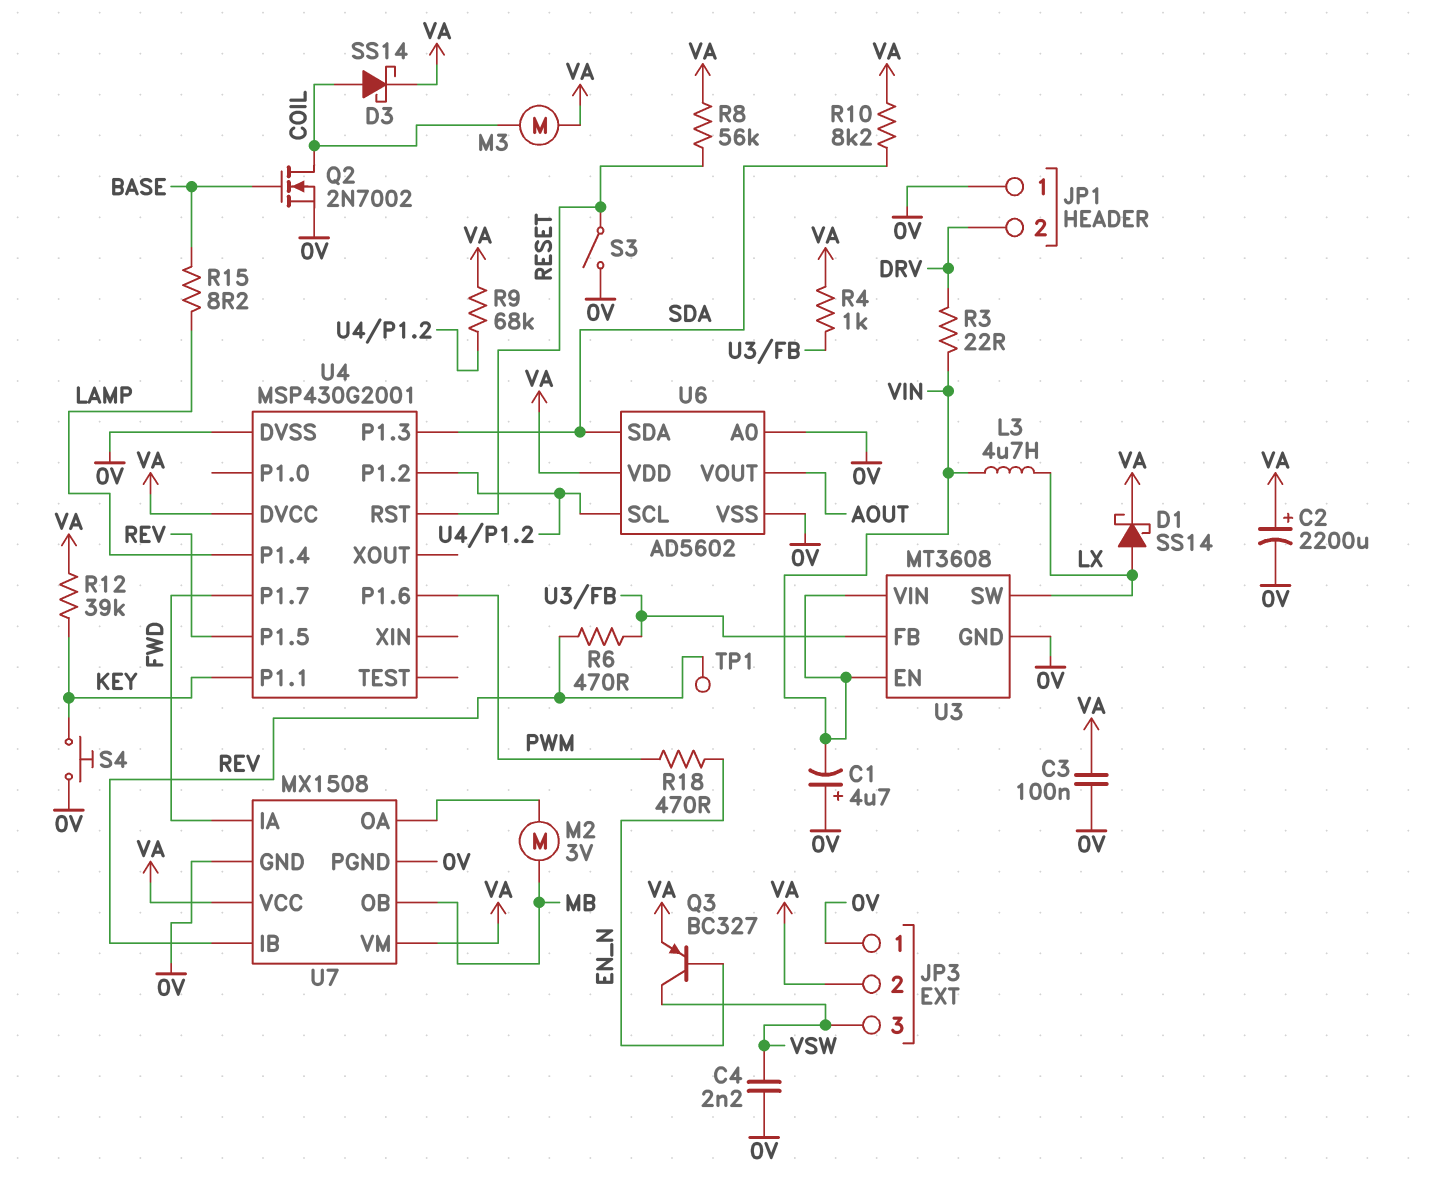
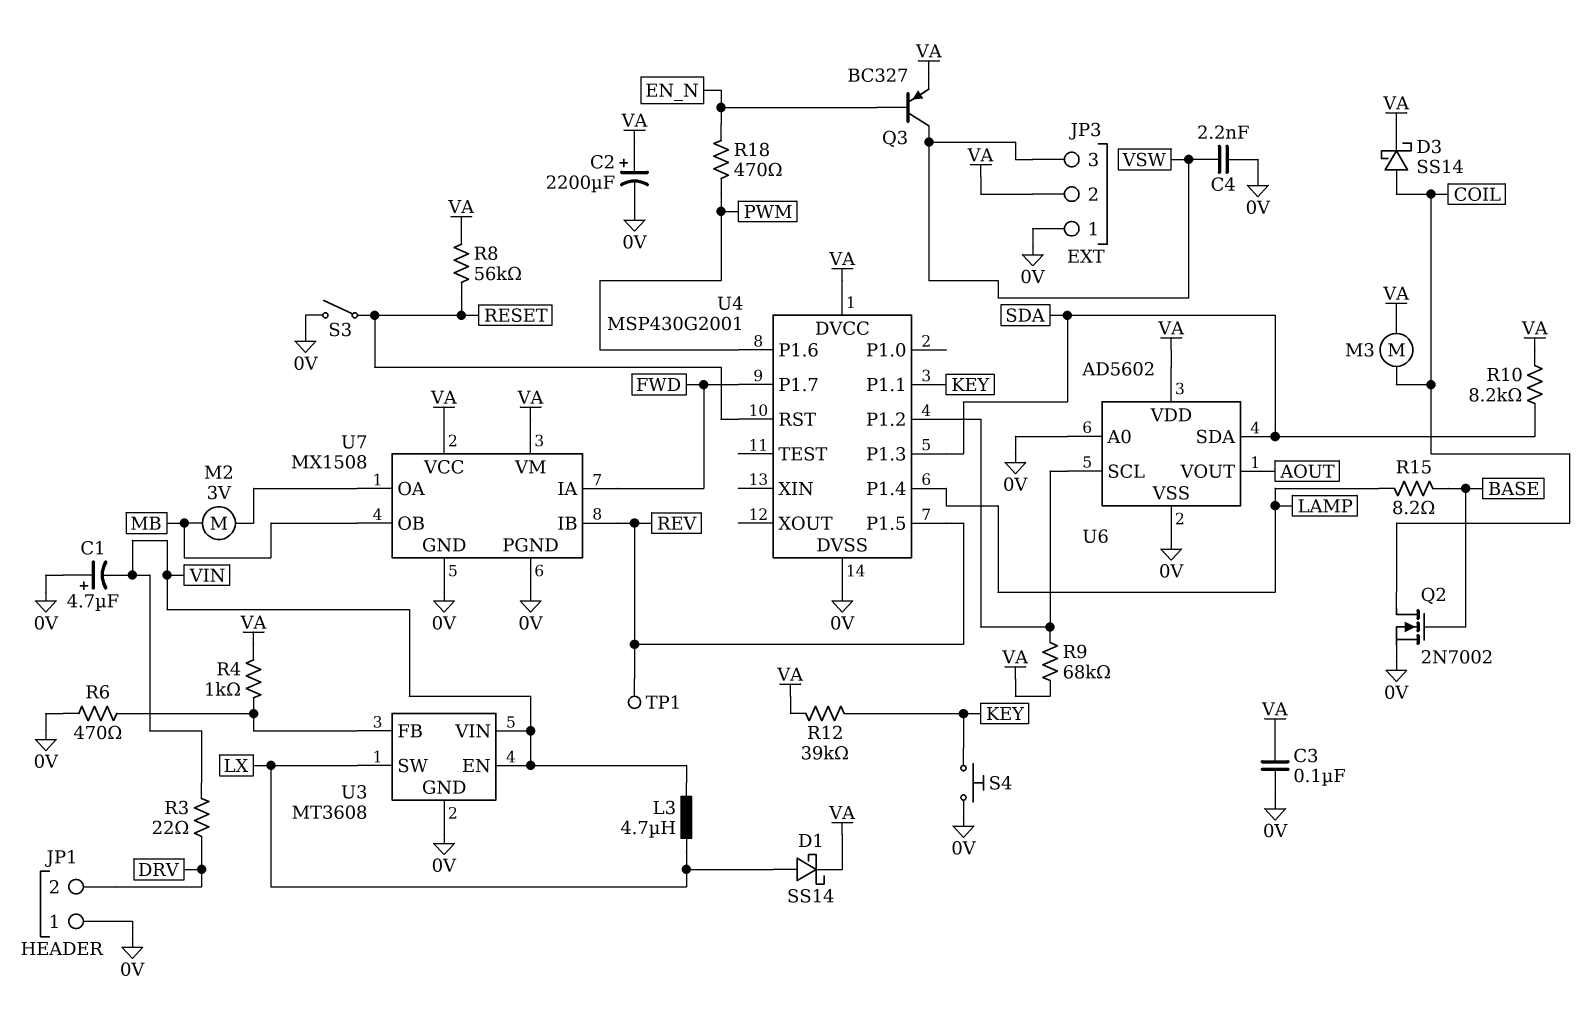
R6: 470 (REV, U3/FB) -> 470 (0V, U3/FB)

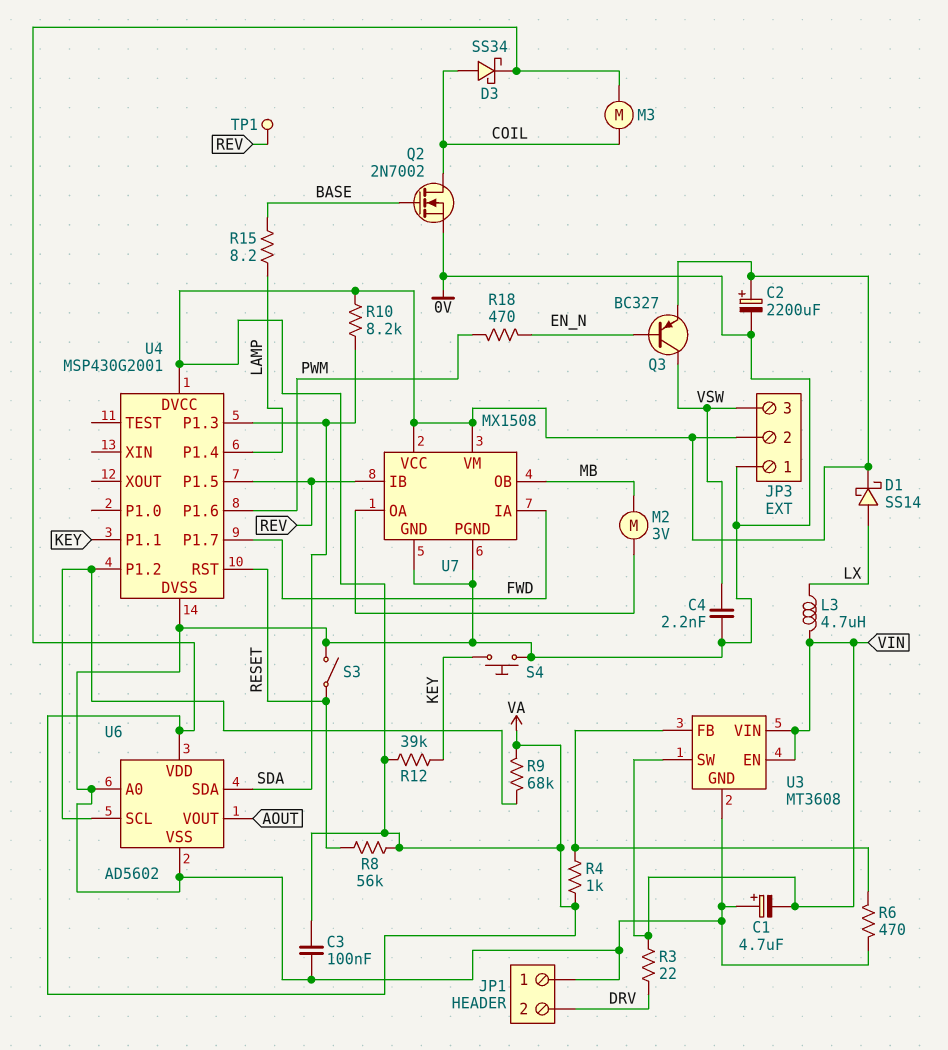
D3: schottky SS14 (A COIL, K VA) -> schottky SS34 (A COIL, K VA)
U3 pin SW: LX -> VIN

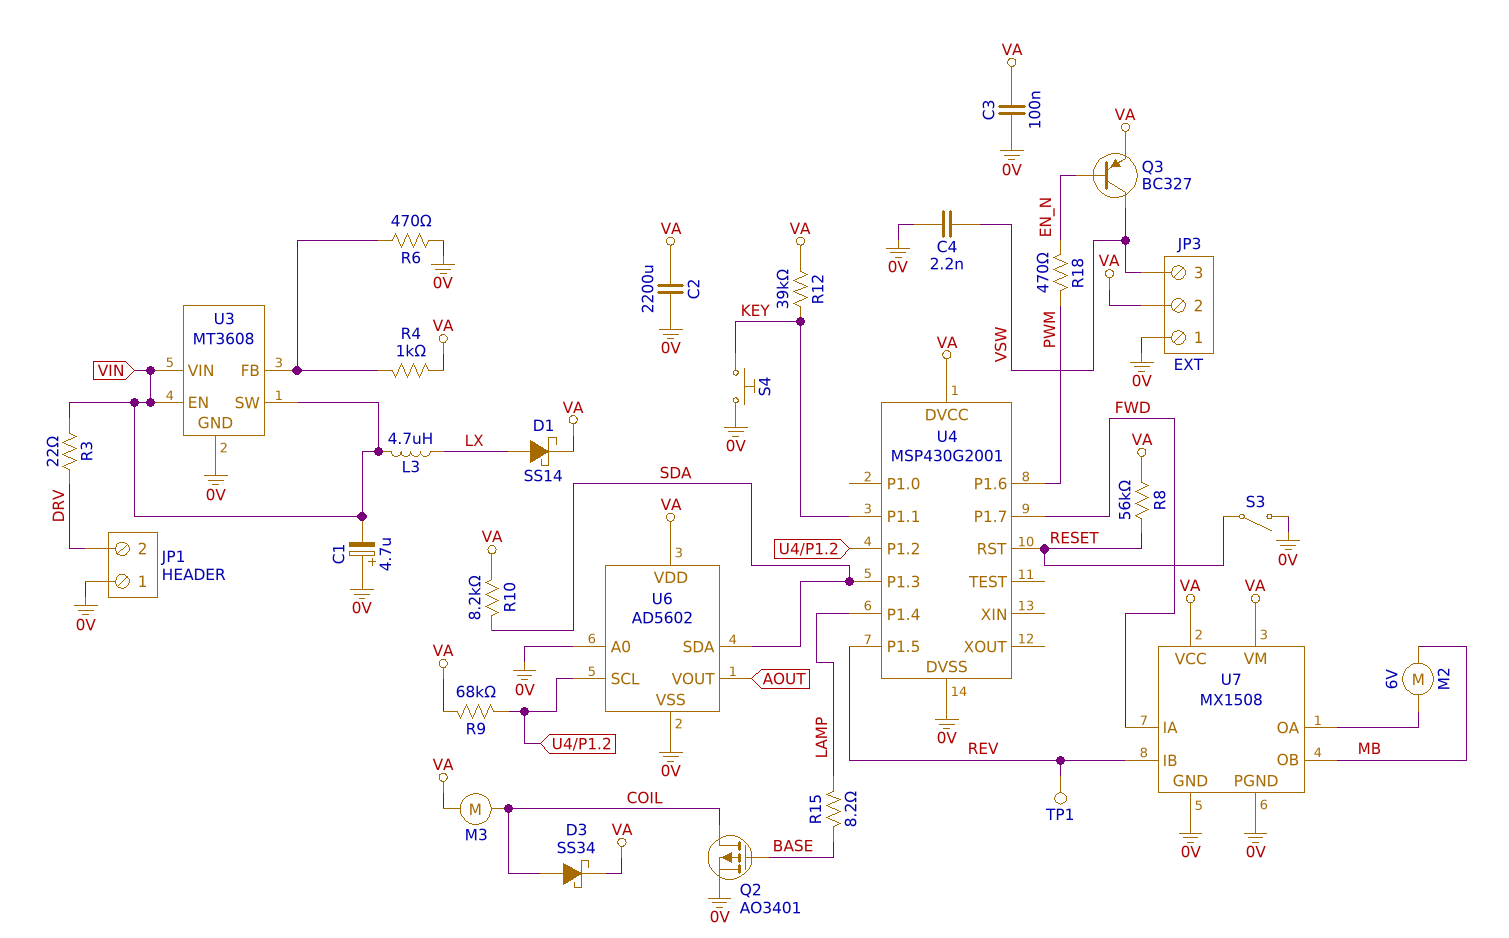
C2: 2200uF (plus VA, minus 0V) -> 2200uF (0V, VA)
M2: motor 3V (MB, U7/OA) -> motor 6V (MB, U7/OA)
Q2: NMOS 2N7002 (G BASE, D COIL, S 0V) -> PMOS AO3401 (G BASE, D COIL, S 0V)

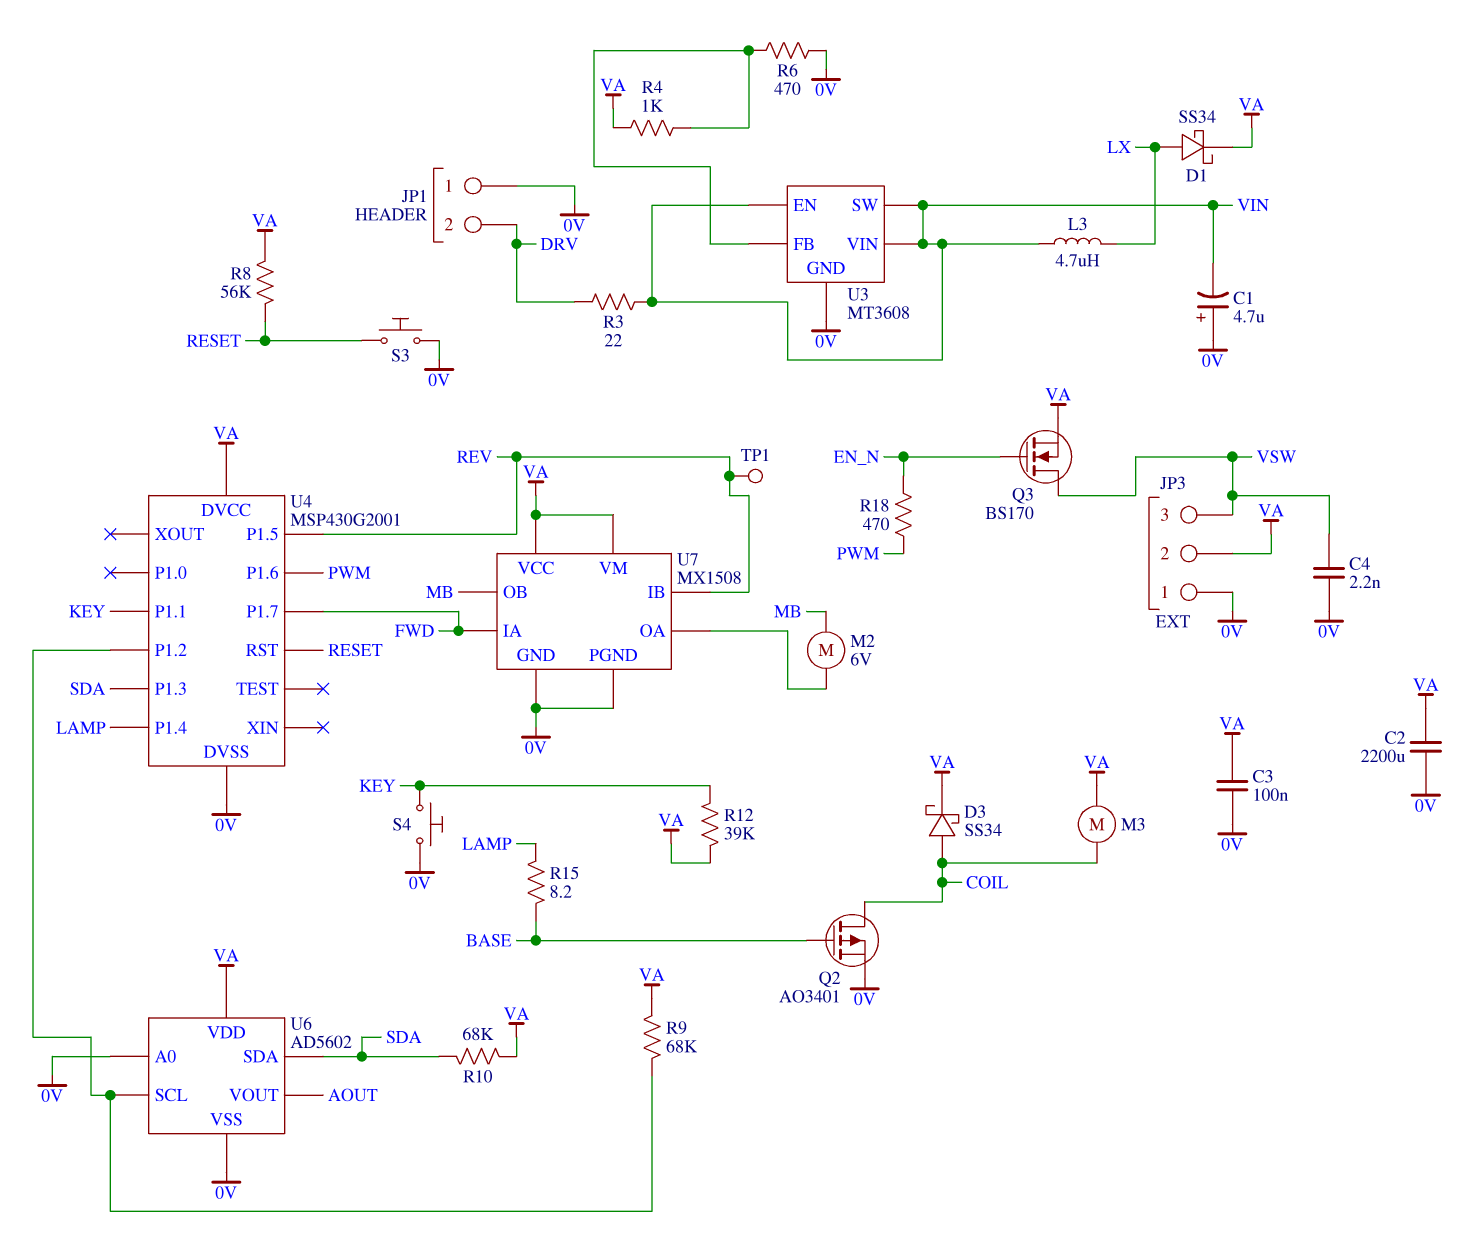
D1: schottky SS14 (A LX, K VA) -> schottky SS34 (A LX, K VA)
Q3: PNP BC327 (B EN_N, C VSW, E VA) -> NMOS BS170 (G EN_N, D VSW, S VA)
R10: 8.2k (SDA, VA) -> 68k (SDA, VA)
S3: switch (0V, RESET) -> button (0V, RESET)

